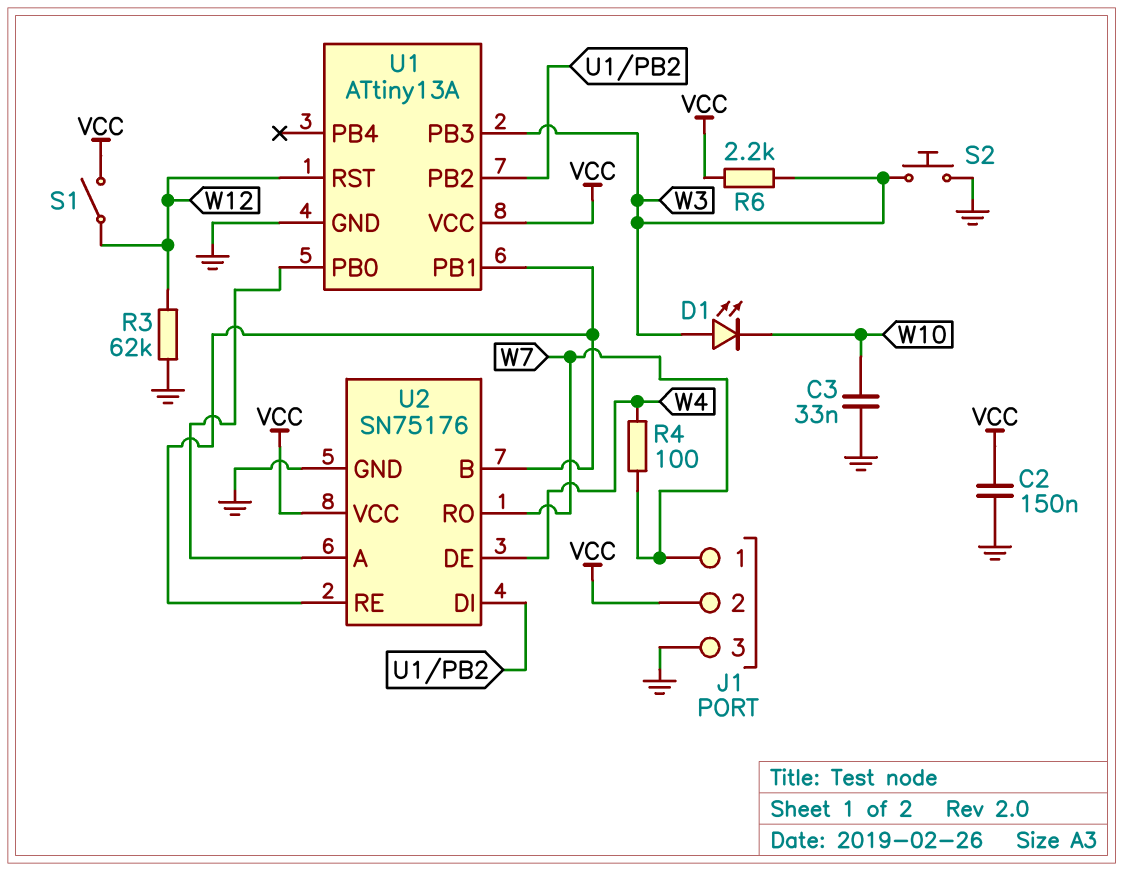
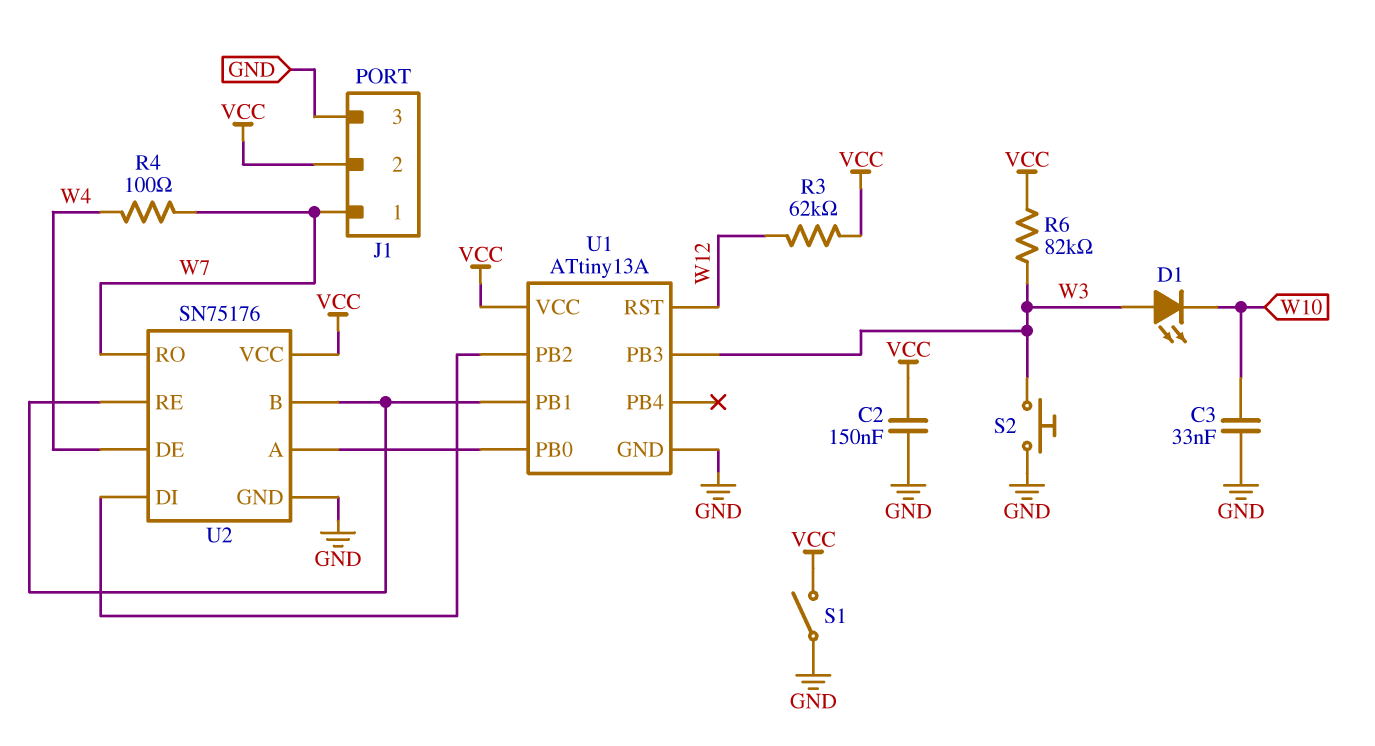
R3: 62k (GND, W12) -> 62k (VCC, W12)
R6: 2.2k (VCC, W3) -> 82k (VCC, W3)
S1: switch (VCC, W12) -> switch (GND, VCC)

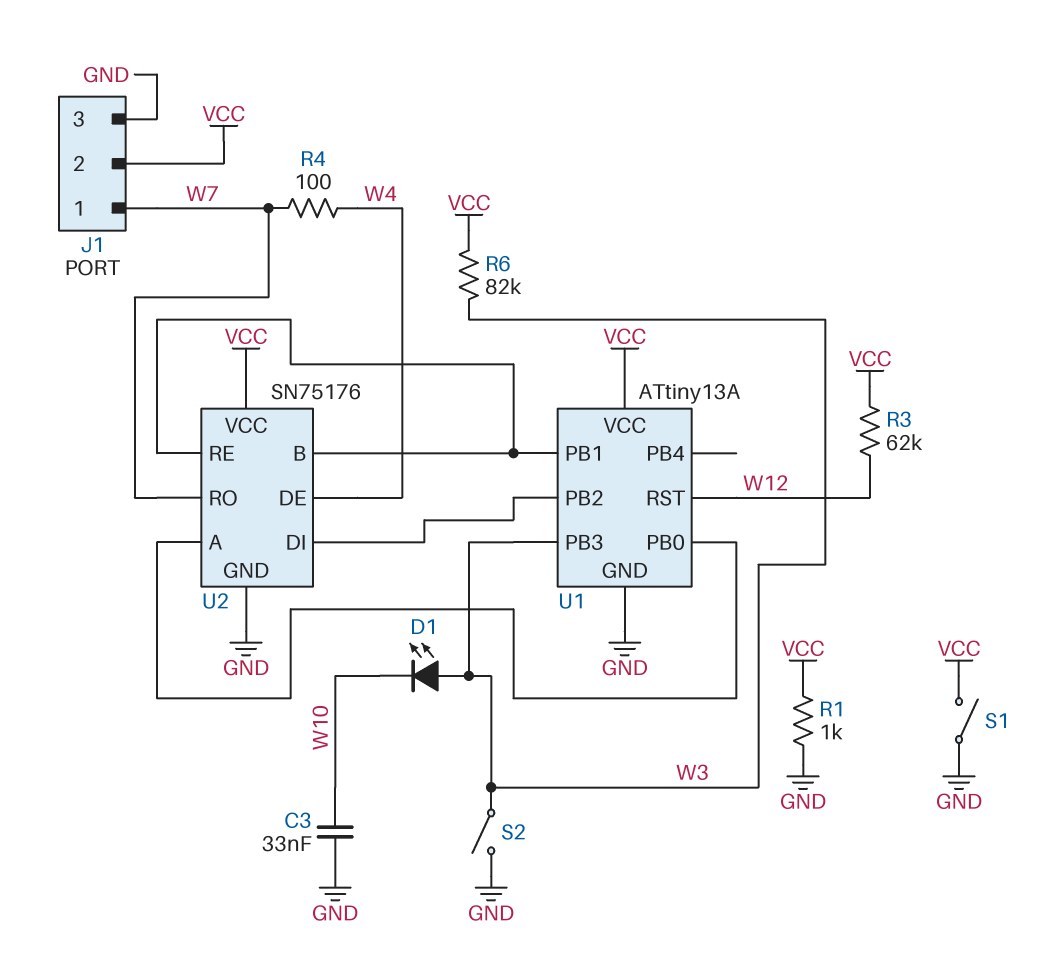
C2: 150nF (GND, VCC) -> none
R1: none -> 1k (GND, VCC)
S2: button (GND, W3) -> switch (GND, W3)

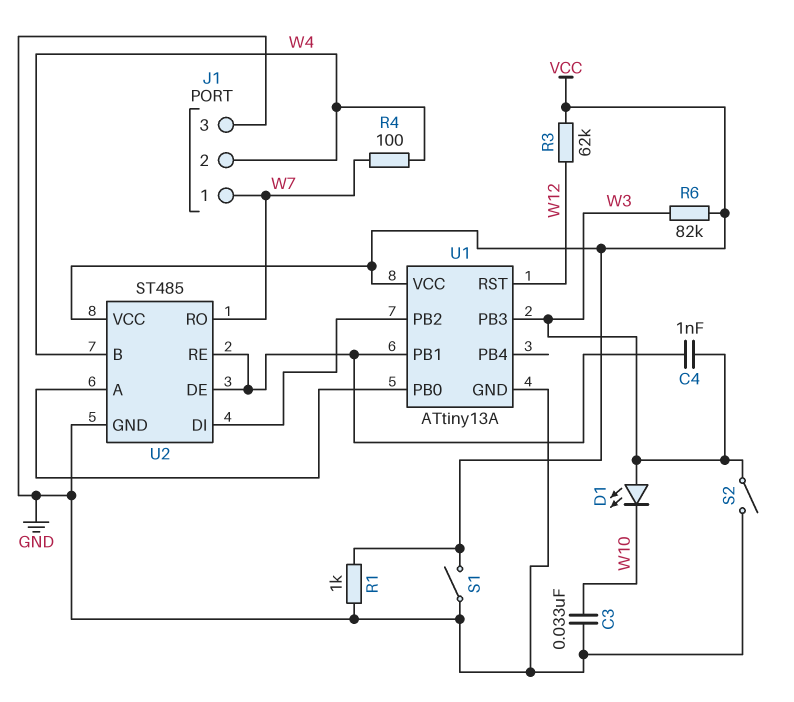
C4: none -> 1nF (U1/PB1, W3)
J1 pin 2: VCC -> W4
U2: SN75176 -> ST485
U2 pin B: U1/PB1 -> W4
U2 pin DE: W4 -> U1/PB1

